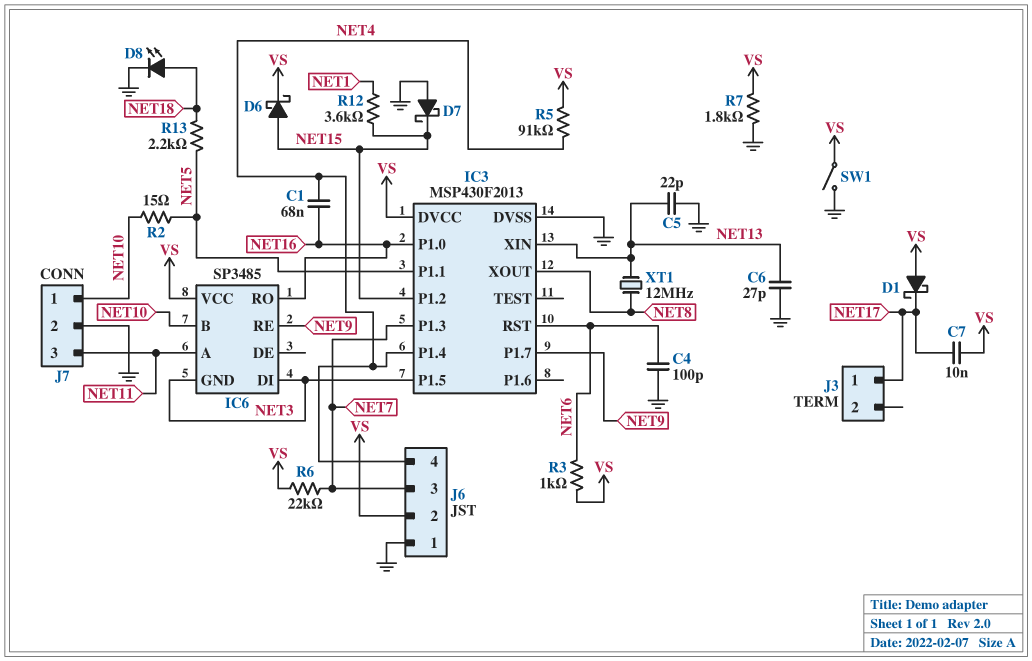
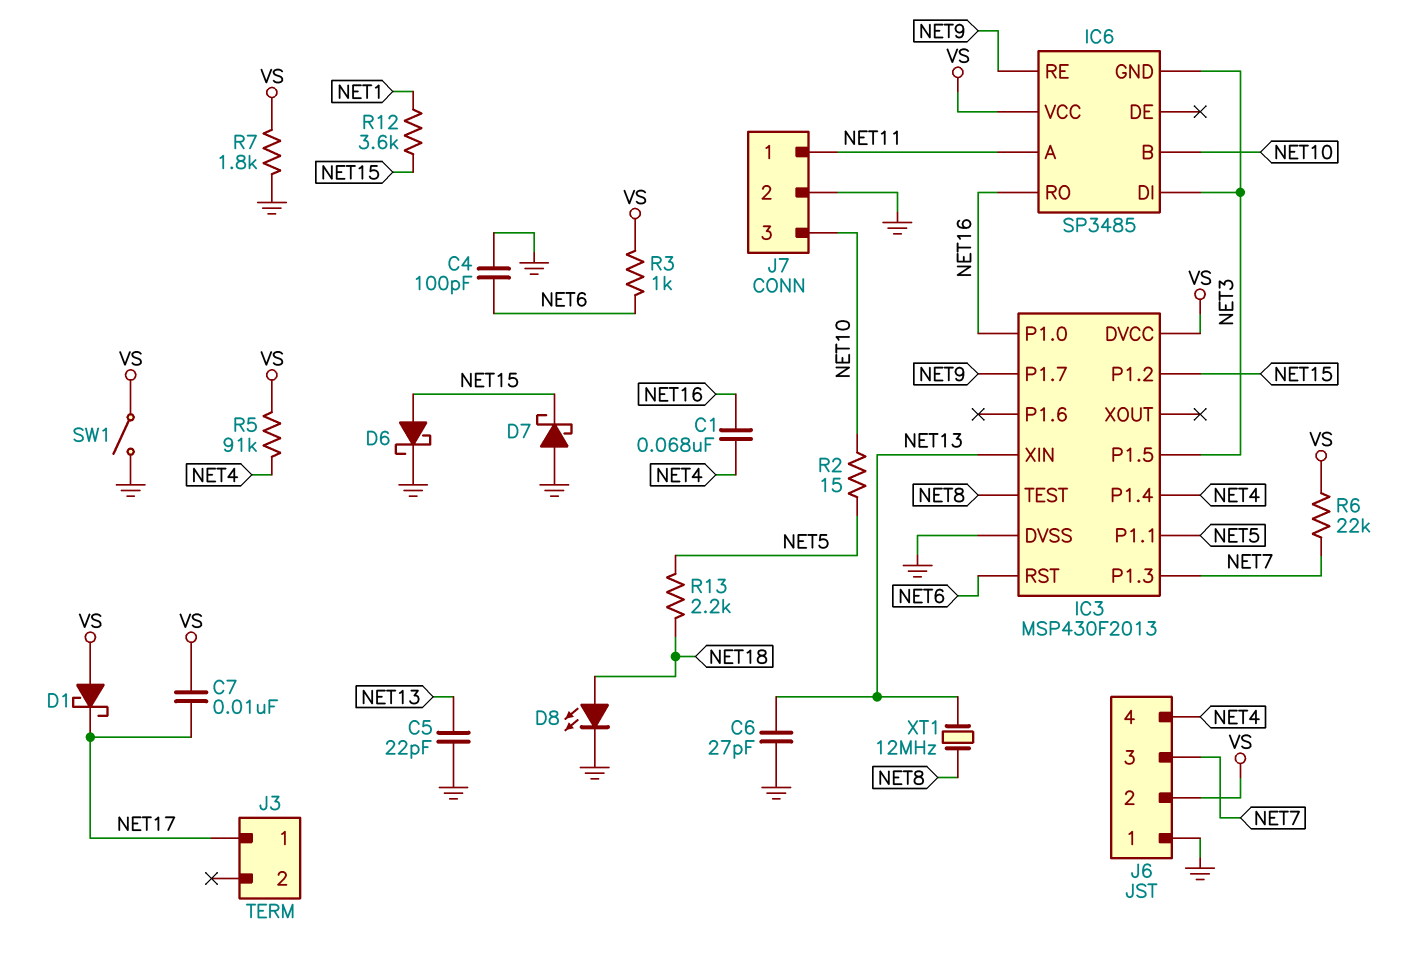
D6: schottky (A NET15, K VS) -> schottky (A NET15, K GND)
IC3 pin TEST: none -> NET8
IC3 pin XOUT: NET8 -> none
J7 pin 1: NET10 -> NET11
J7 pin 3: NET11 -> NET10

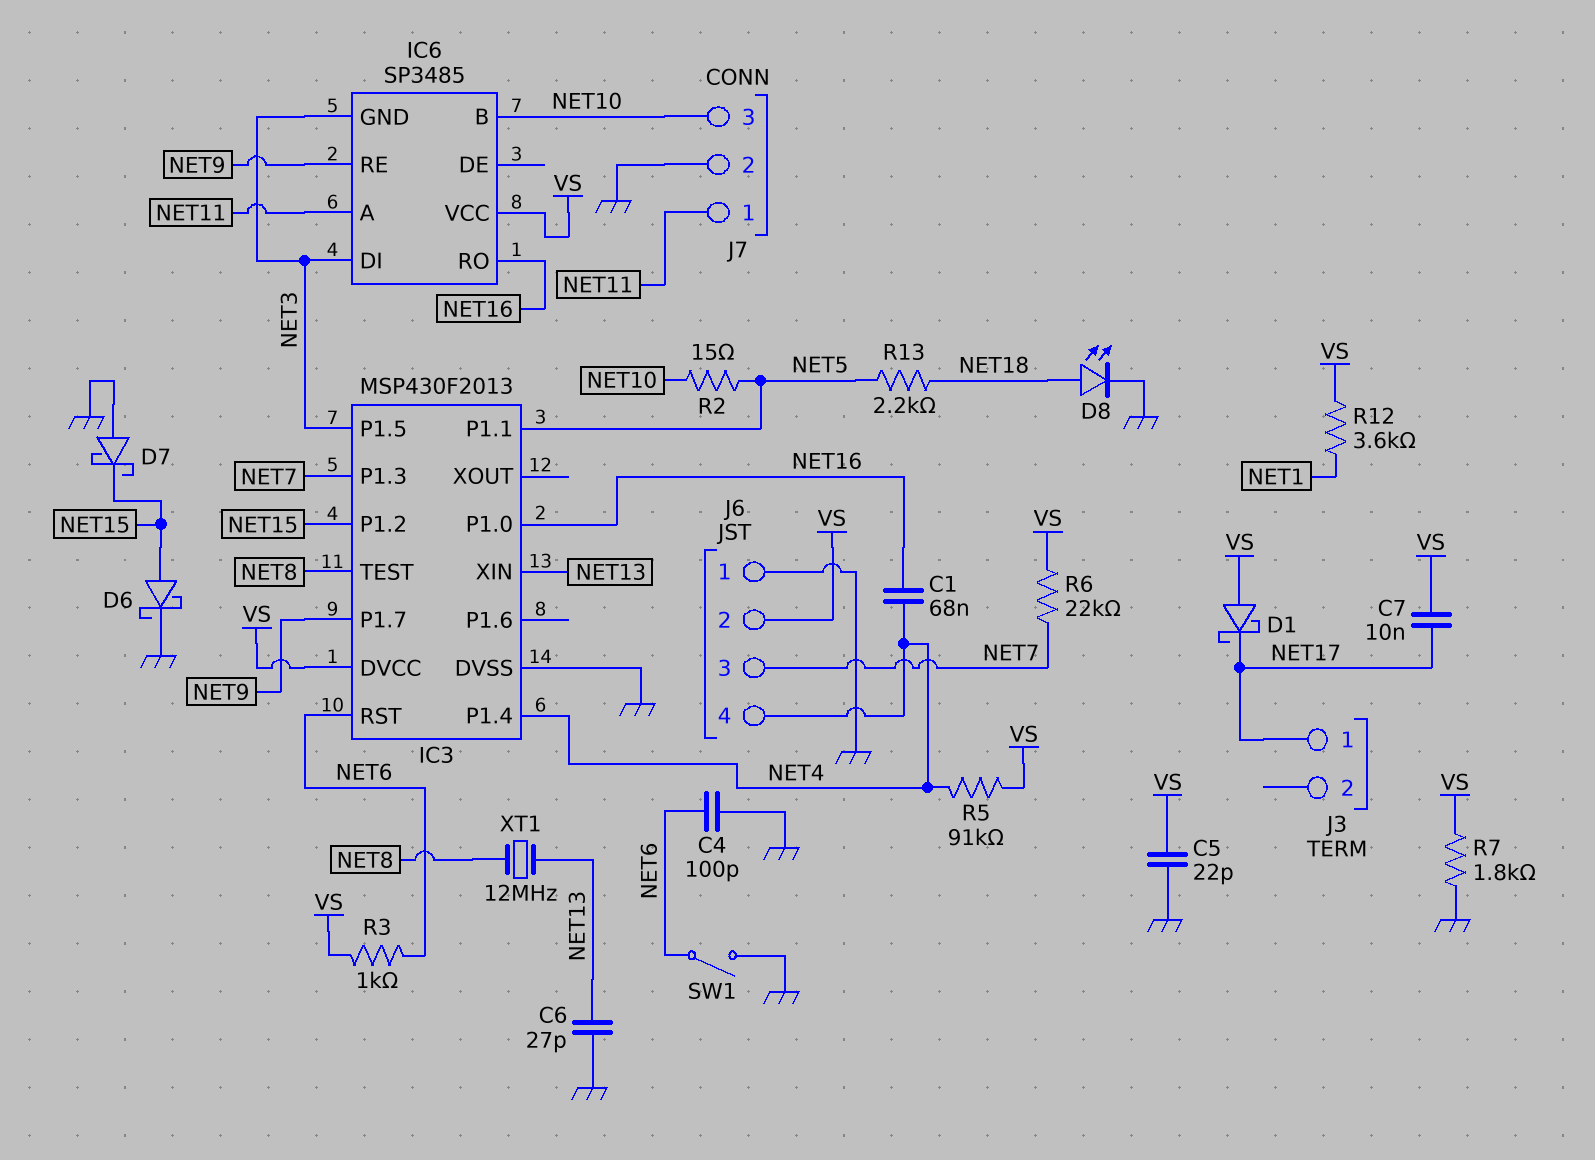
C5: 22pF (GND, NET13) -> 22pF (GND, VS)
R12: 3.6k (NET1, NET15) -> 3.6k (NET1, VS)
SW1: switch (GND, VS) -> switch (GND, NET6)

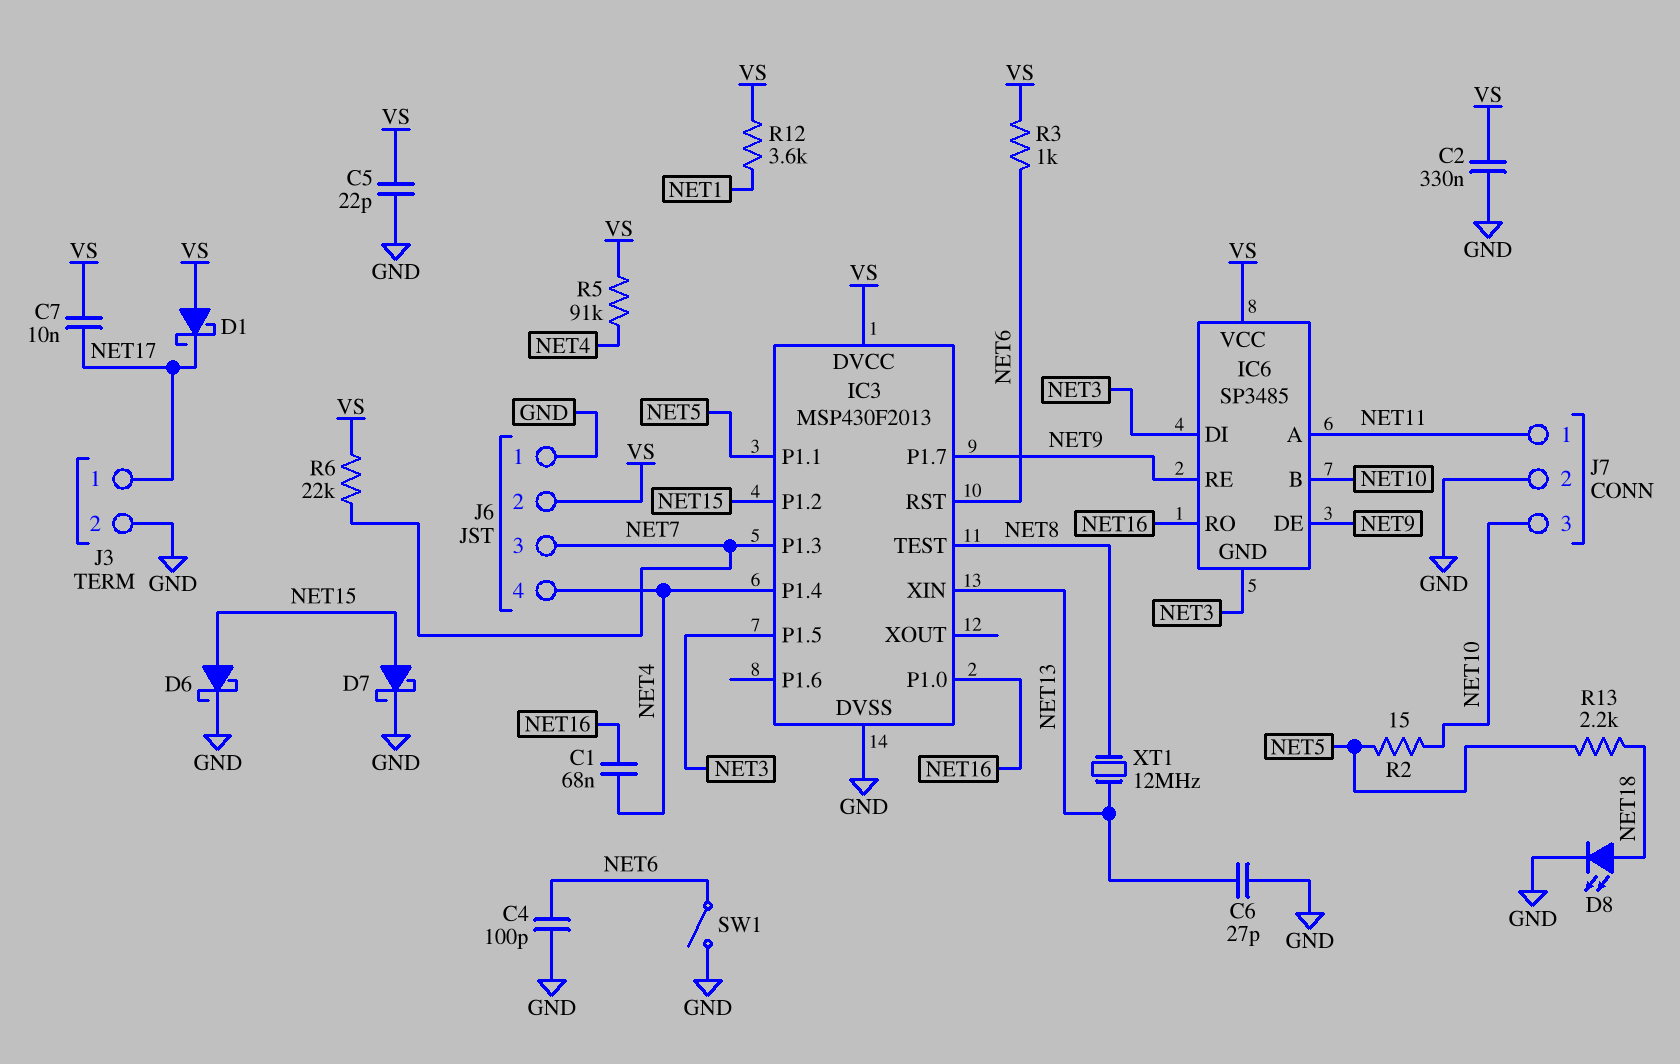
C2: none -> 330nF (GND, VS)
D7: schottky (A GND, K NET15) -> schottky (A NET15, K GND)
IC6 pin DE: none -> NET9
J3 pin 2: none -> GND
R7: 1.8k (GND, VS) -> none

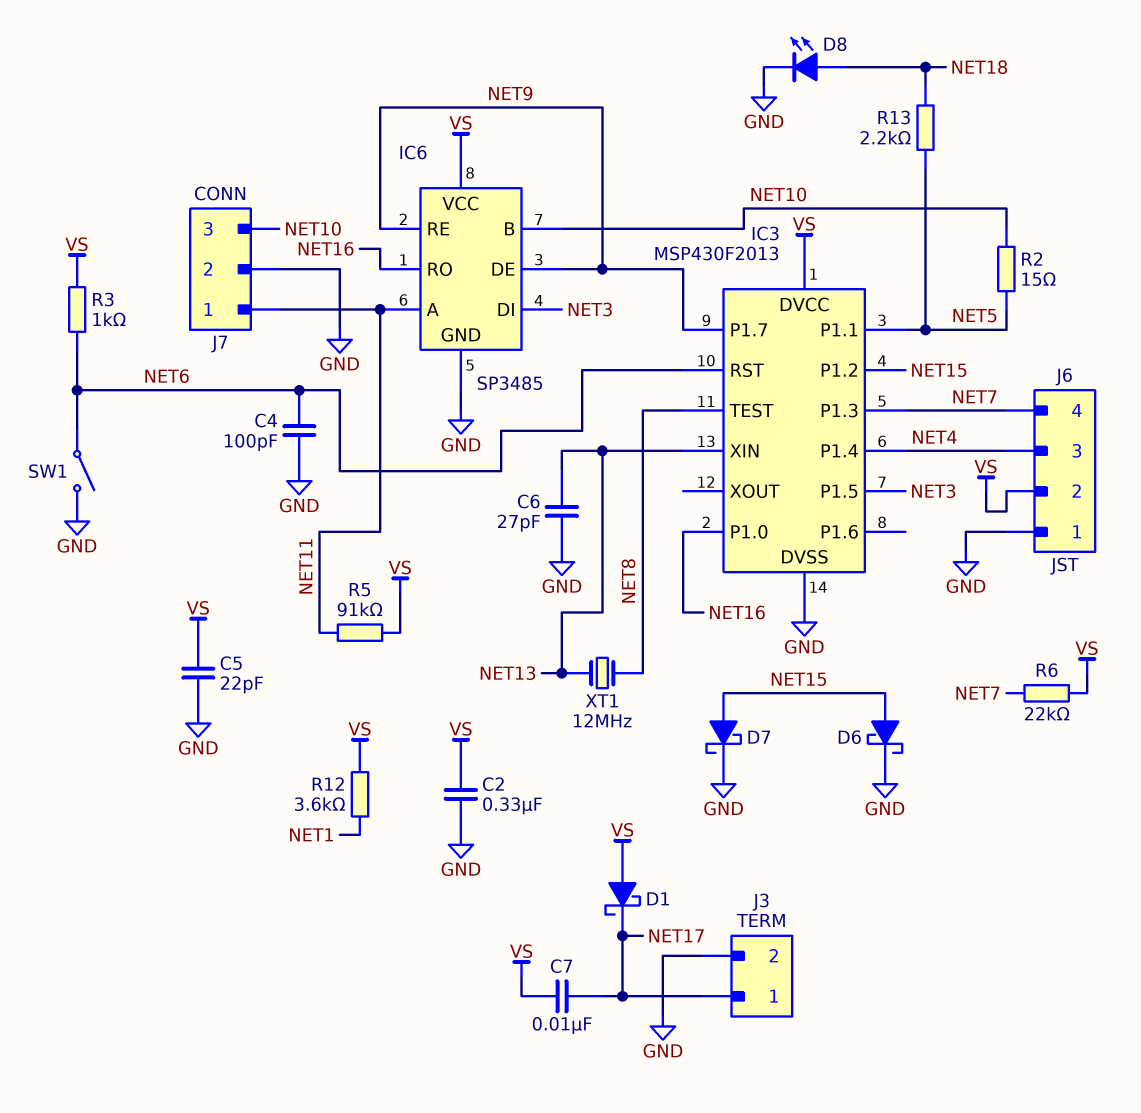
C1: 68nF (NET4, NET16) -> none
IC6 pin GND: NET3 -> GND
J6 pin 3: NET7 -> NET4
J6 pin 4: NET4 -> NET7
R5: 91k (NET4, VS) -> 91k (NET11, VS)

